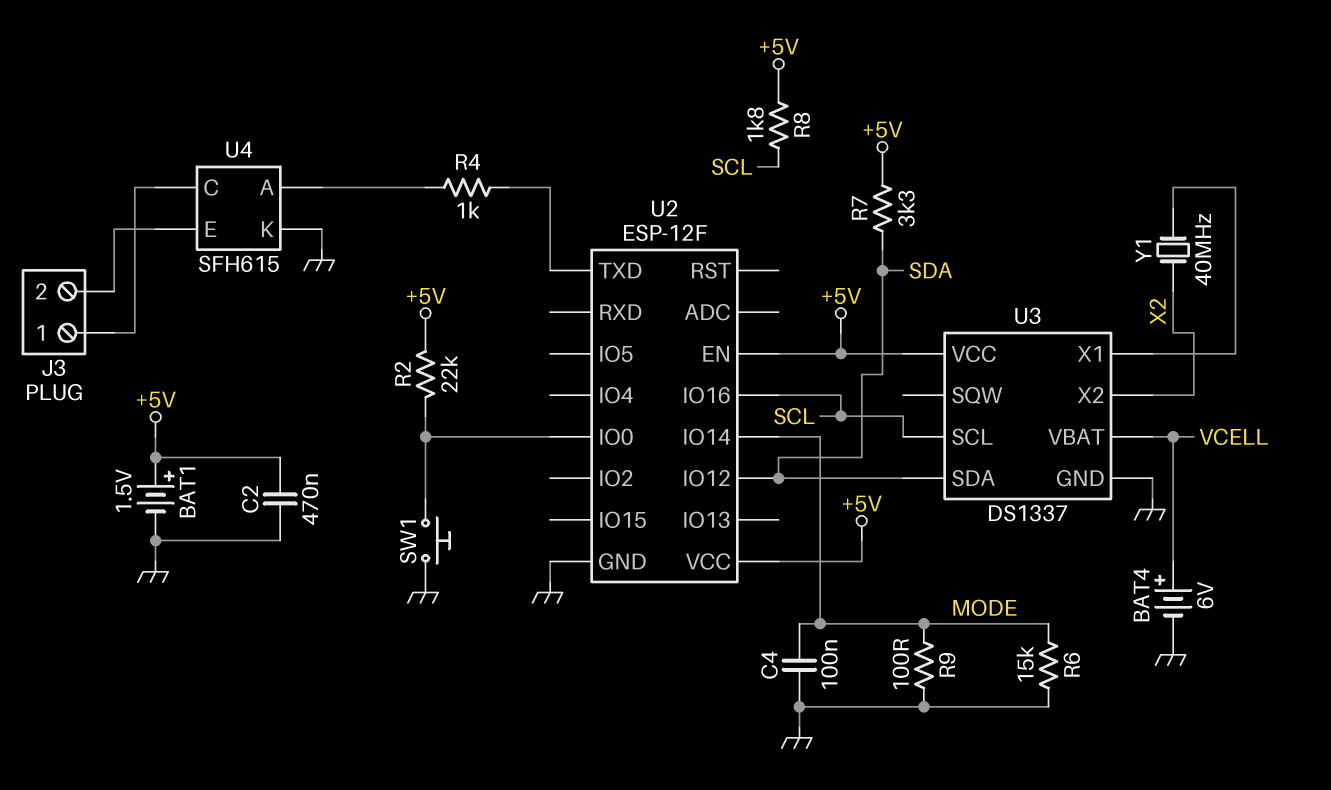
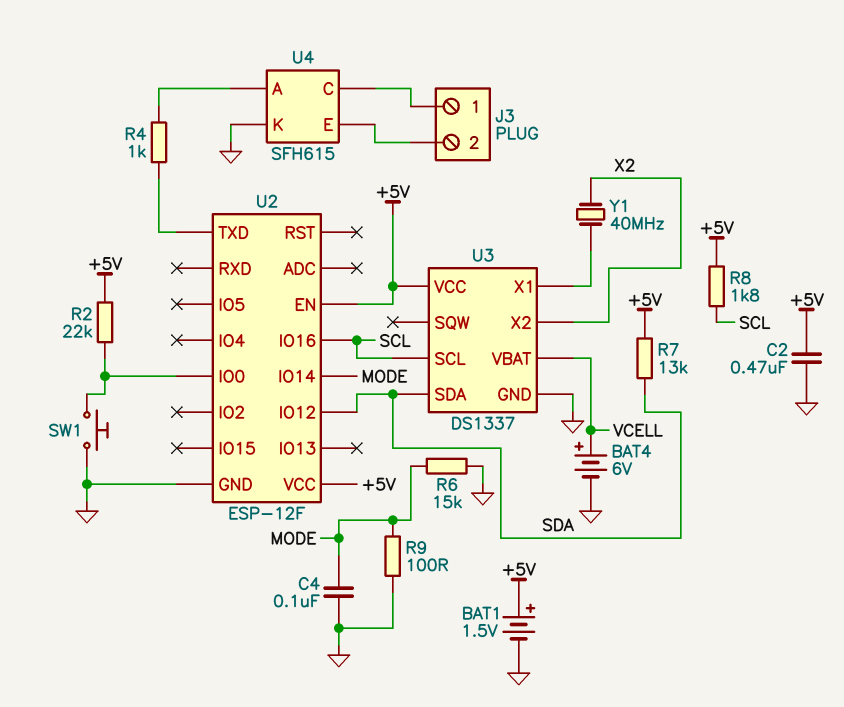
R7: 3.3k (+5V, SDA) -> 13k (+5V, SDA)

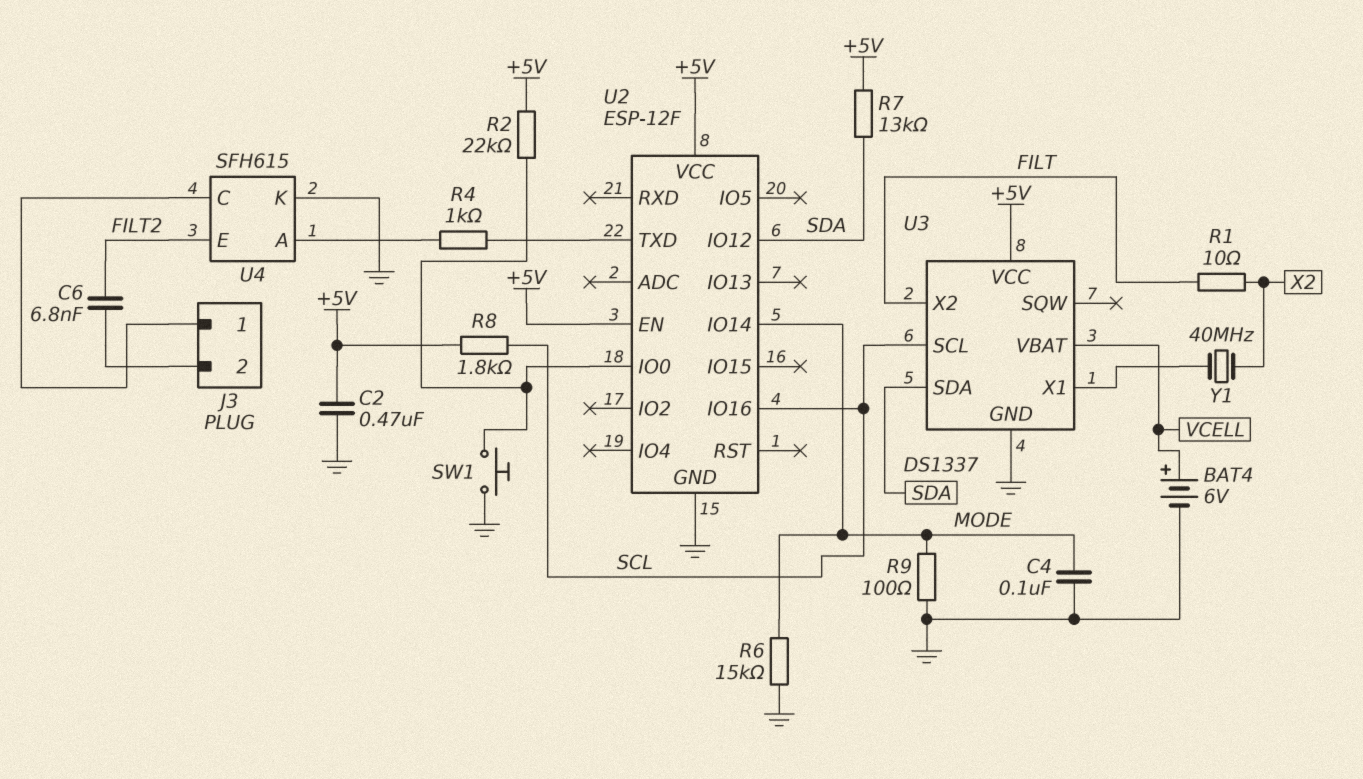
BAT1: 1.5V (plus +5V, minus GND) -> none
C6: none -> 6.8nF (FILT2, J3/2)
R1: none -> 10 (FILT, X2)
U3 pin X2: X2 -> FILT
U4 pin E: J3/2 -> FILT2

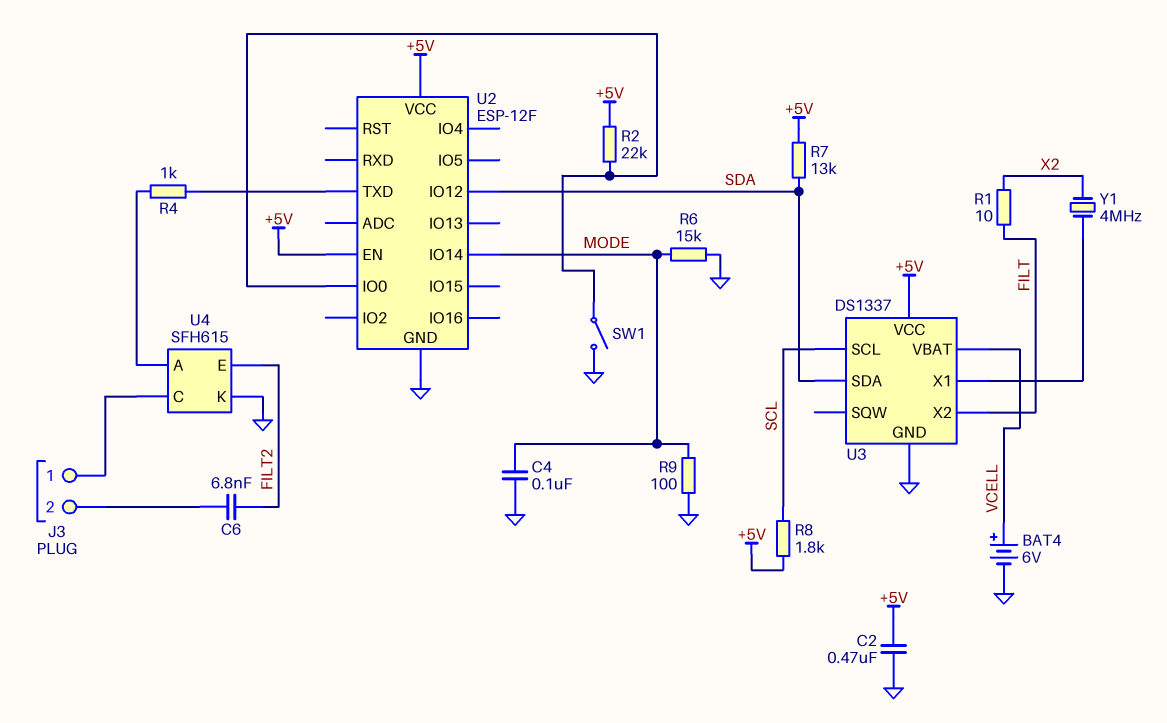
SW1: button (GND, U2/IO0) -> switch (GND, U2/IO0)
U2 pin IO16: SCL -> none
Y1: 40MHz (U3/X1, X2) -> 4MHz (U3/X1, X2)

